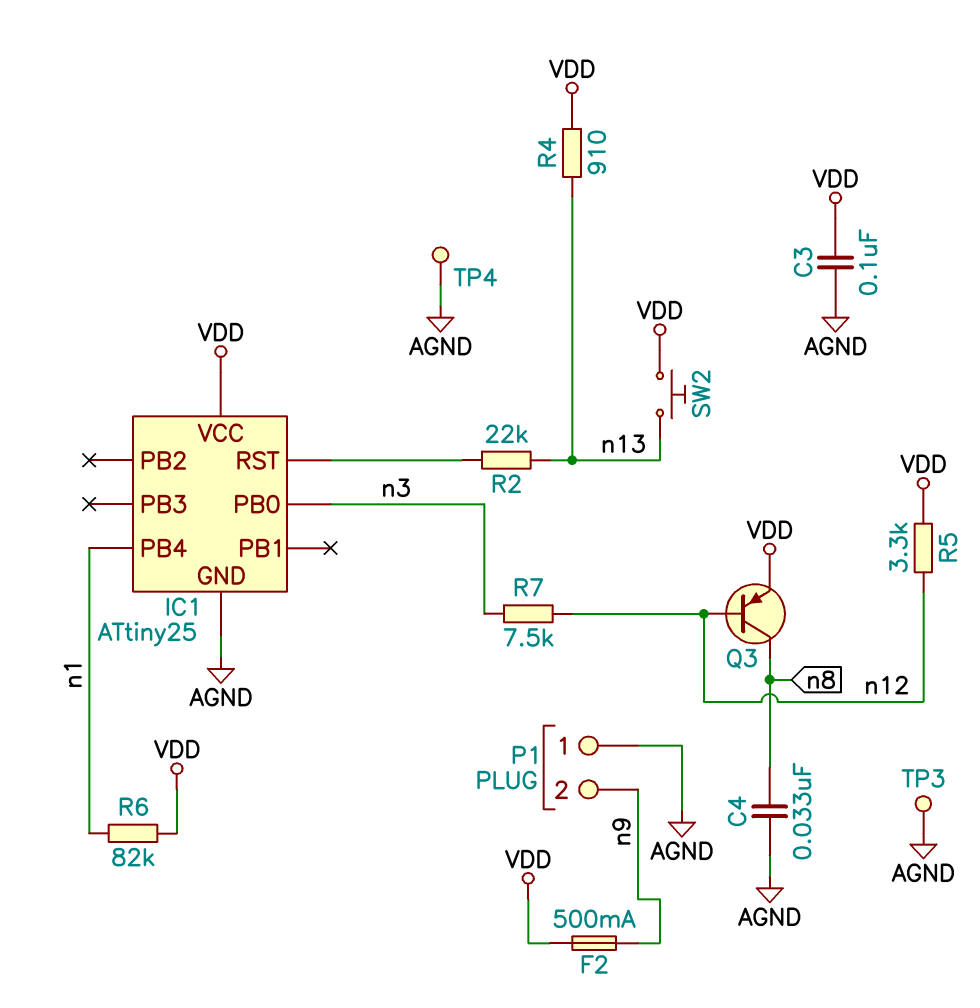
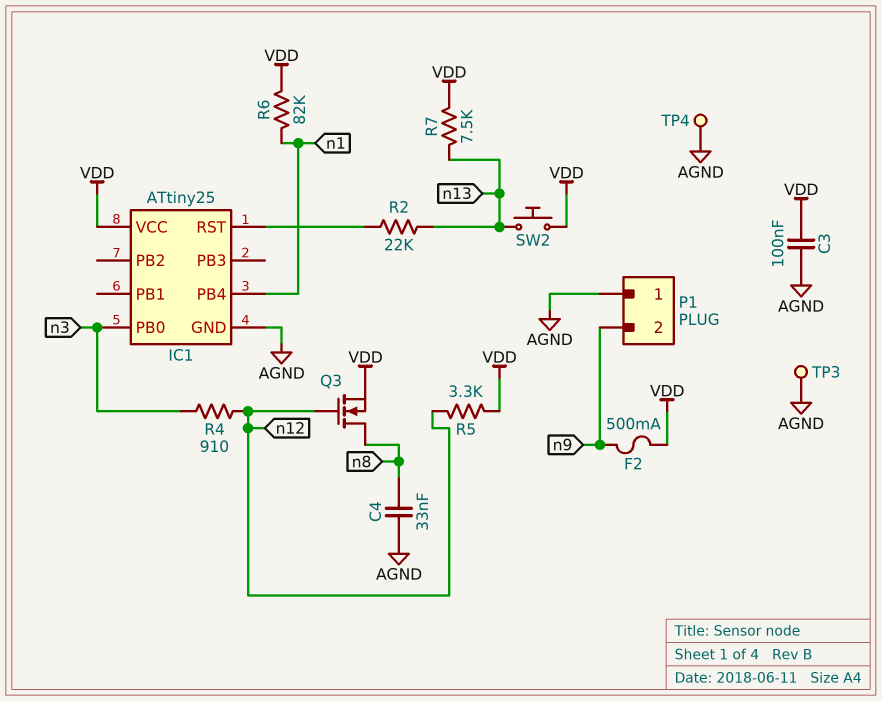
Q3: PNP (B n12, C n8, E VDD) -> NMOS (G n12, D n8, S VDD)
R4: 910 (VDD, n13) -> 910 (n3, n12)
R7: 7.5k (n3, n12) -> 7.5k (VDD, n13)

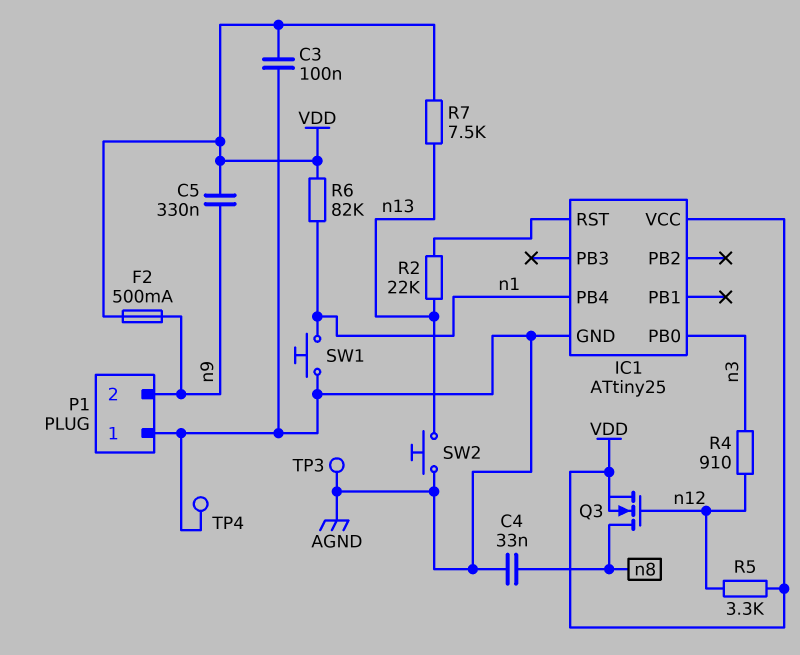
C5: none -> 330nF (VDD, n9)
SW1: none -> button (AGND, n1)
SW2: button (VDD, n13) -> button (AGND, n13)

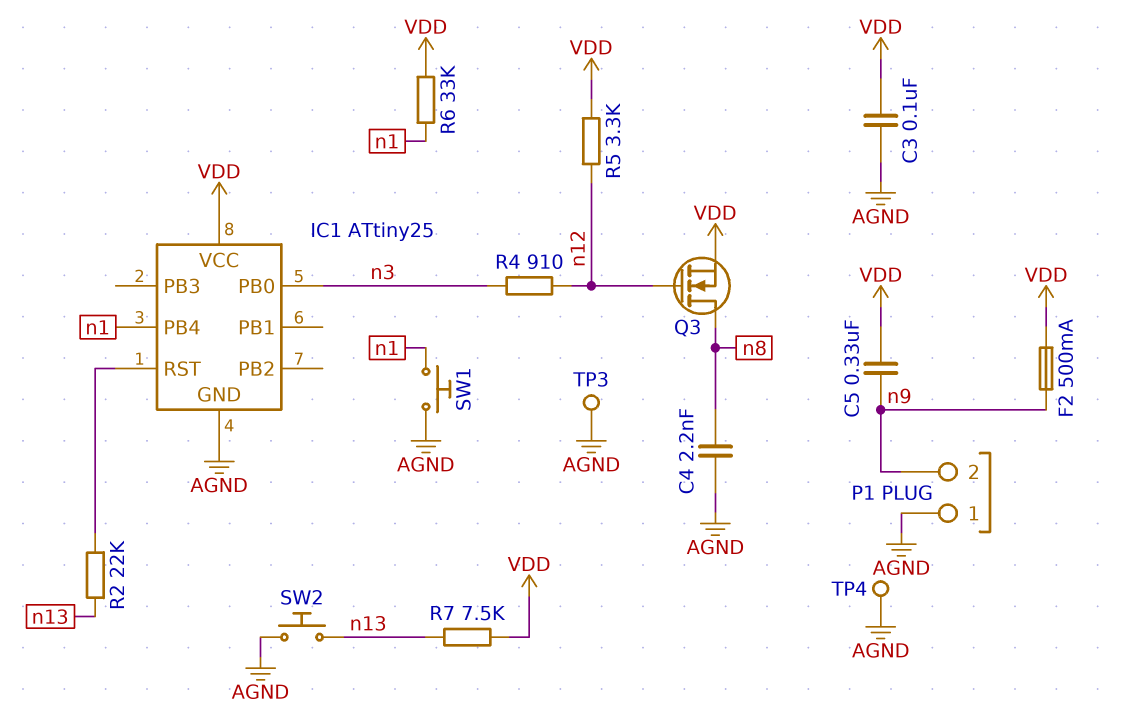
C4: 33nF (AGND, n8) -> 2.2nF (AGND, n8)
R6: 82k (VDD, n1) -> 33k (VDD, n1)

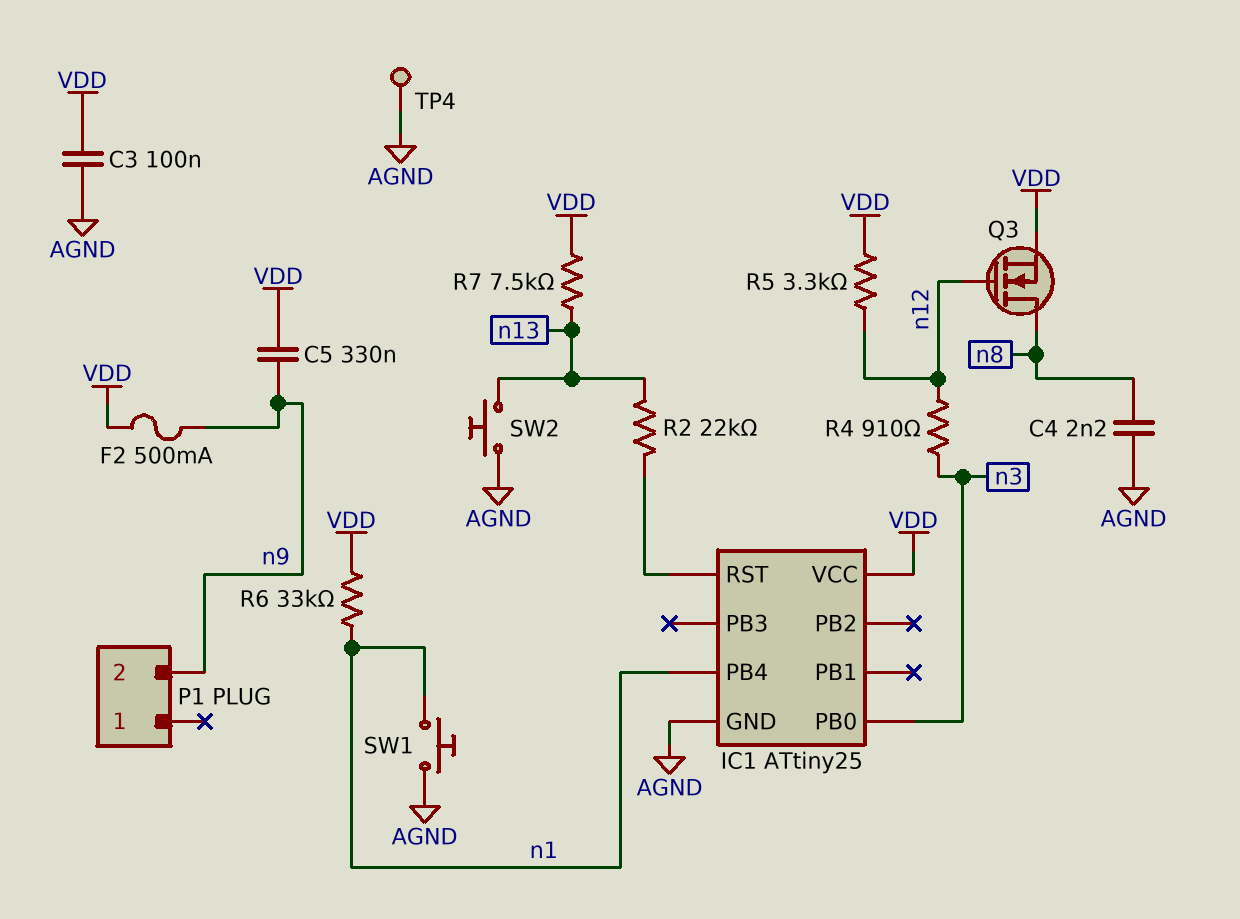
P1 pin 1: AGND -> none
TP3: test point (AGND) -> none

